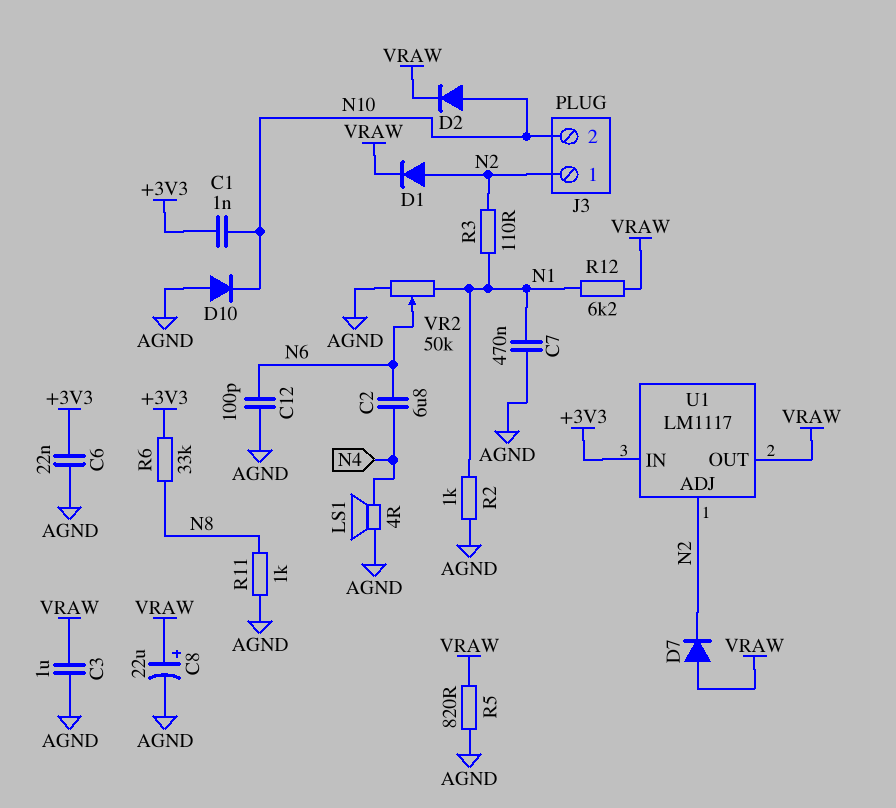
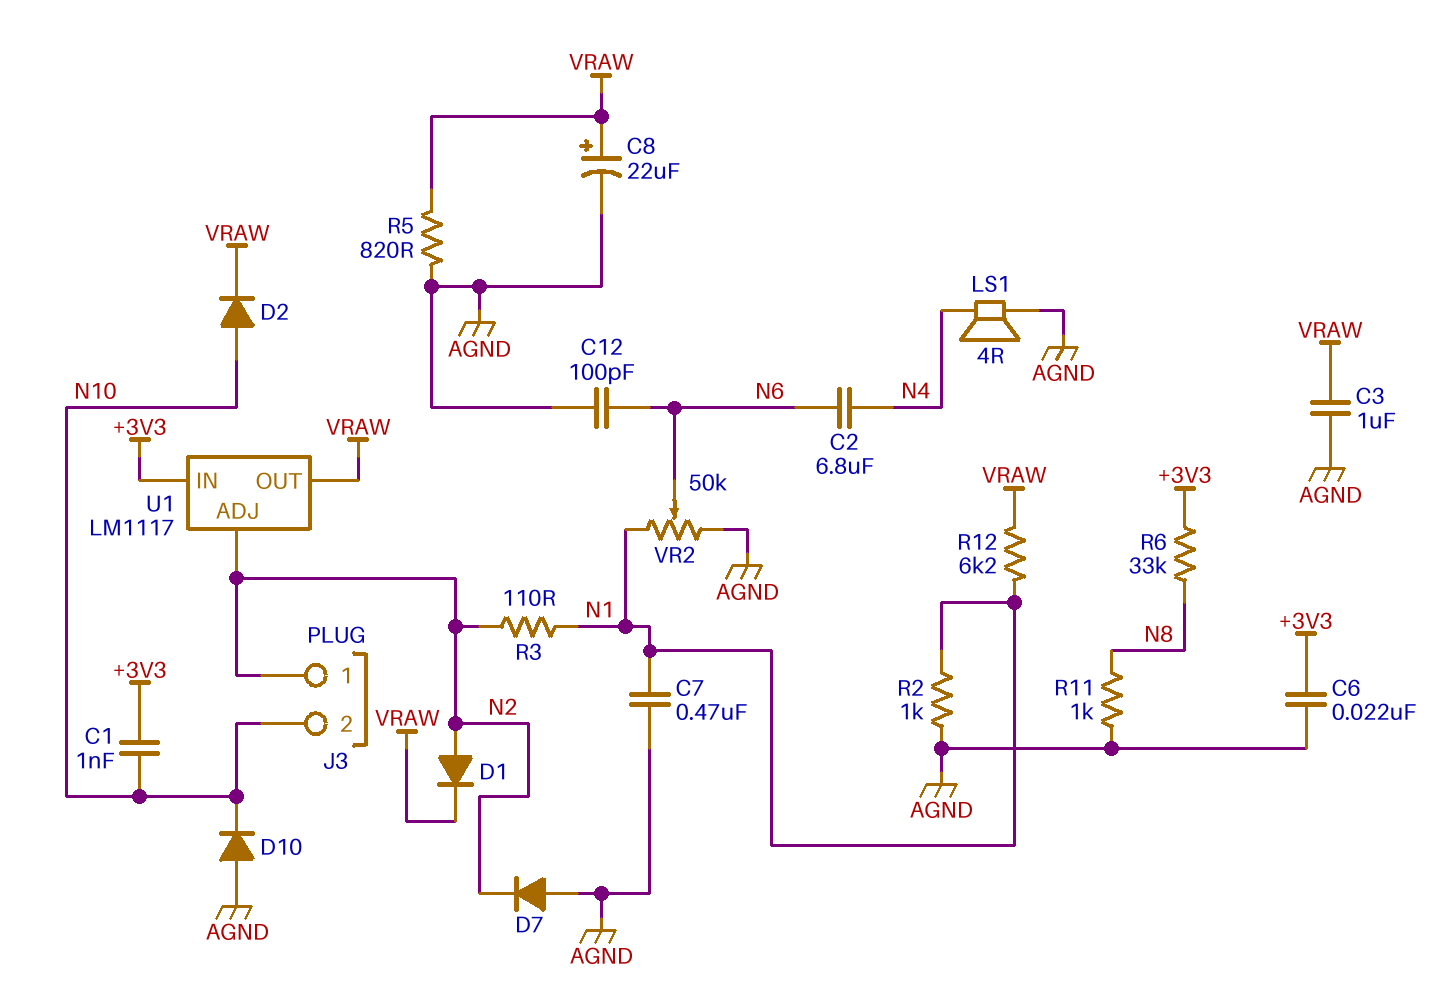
D7: diode (A VRAW, K N2) -> diode (A AGND, K N2)

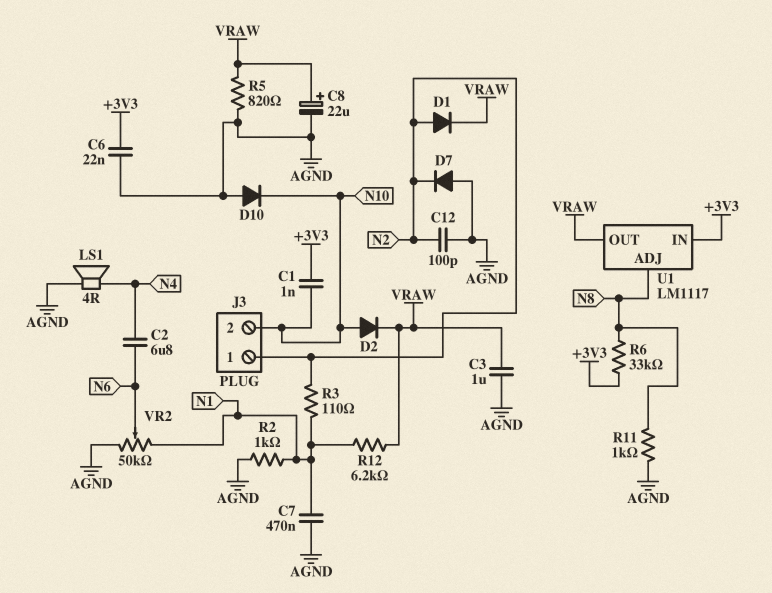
C12: 100pF (AGND, N6) -> 100pF (AGND, N2)
U1 pin ADJ: N2 -> N8

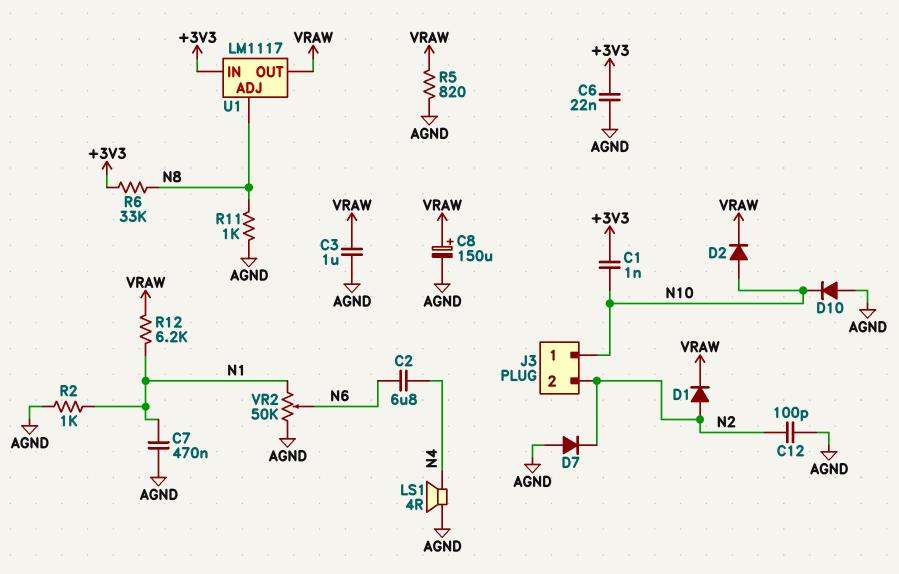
C8: 22uF (plus VRAW, minus AGND) -> 150uF (plus VRAW, minus AGND)
J3 pin 1: N2 -> N10
J3 pin 2: N10 -> N2
R3: 110 (N1, N2) -> none

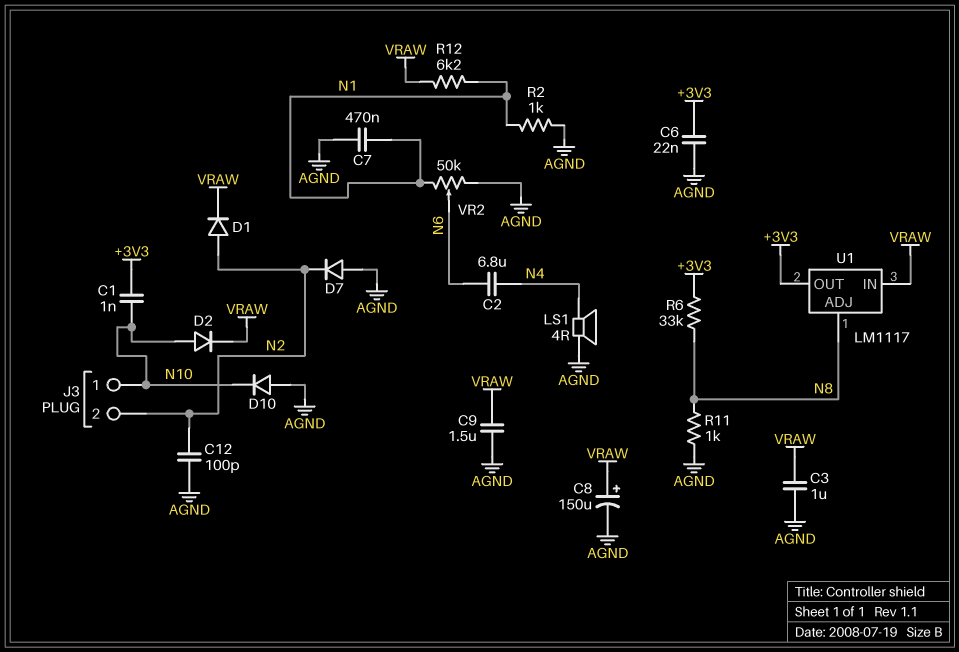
C9: none -> 1.5uF (AGND, VRAW)
R5: 820 (AGND, VRAW) -> none
U1 pin IN: +3V3 -> VRAW
U1 pin OUT: VRAW -> +3V3

